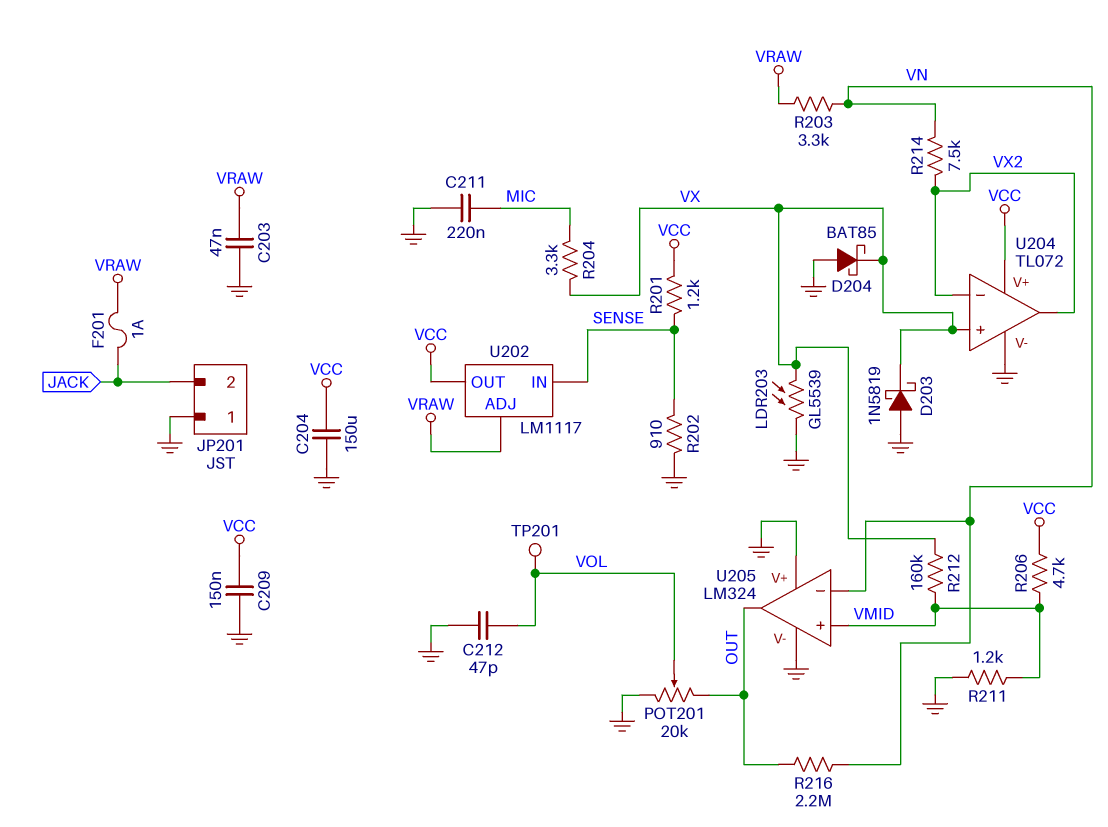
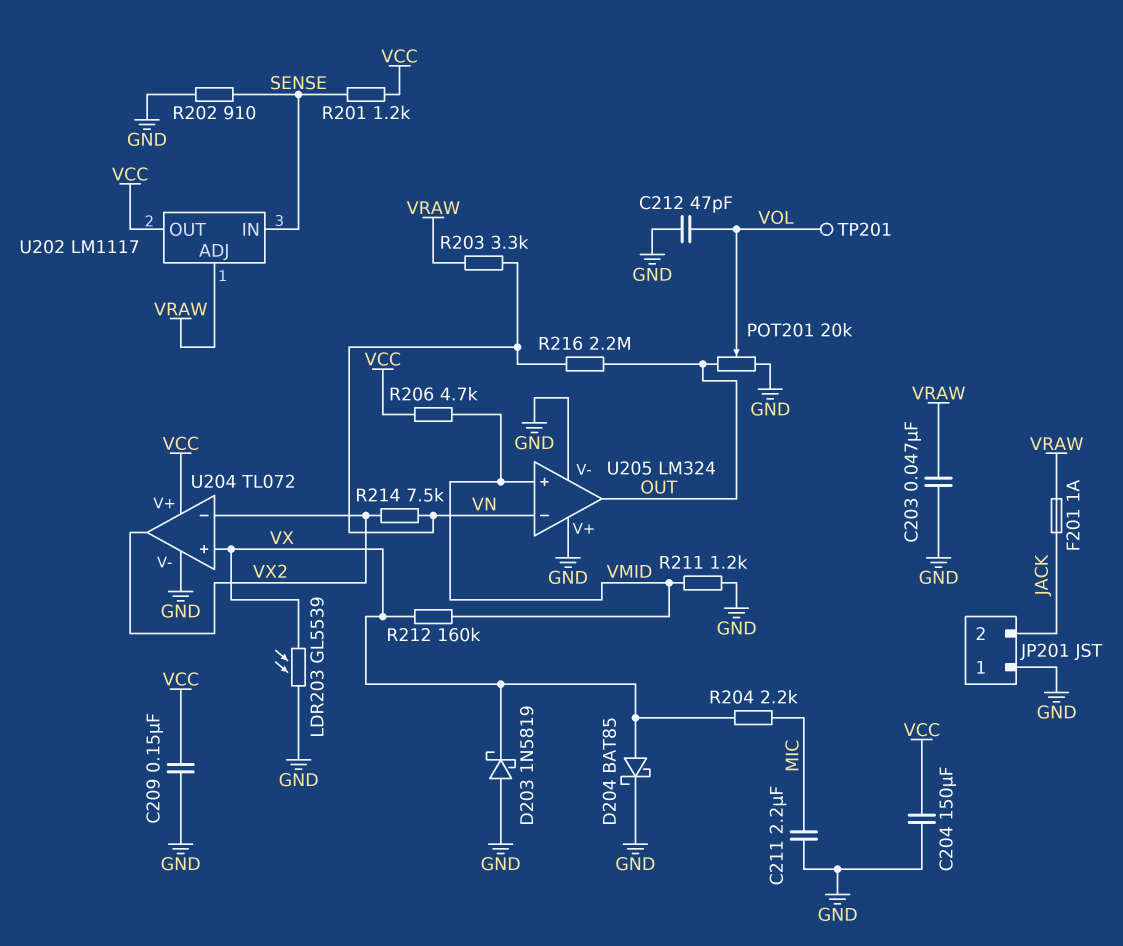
C211: 220nF (GND, MIC) -> 2.2uF (GND, MIC)
D204: schottky BAT85 (A GND, K VX) -> schottky BAT85 (A VX, K GND)
R204: 3.3k (MIC, VX) -> 2.2k (MIC, VX)

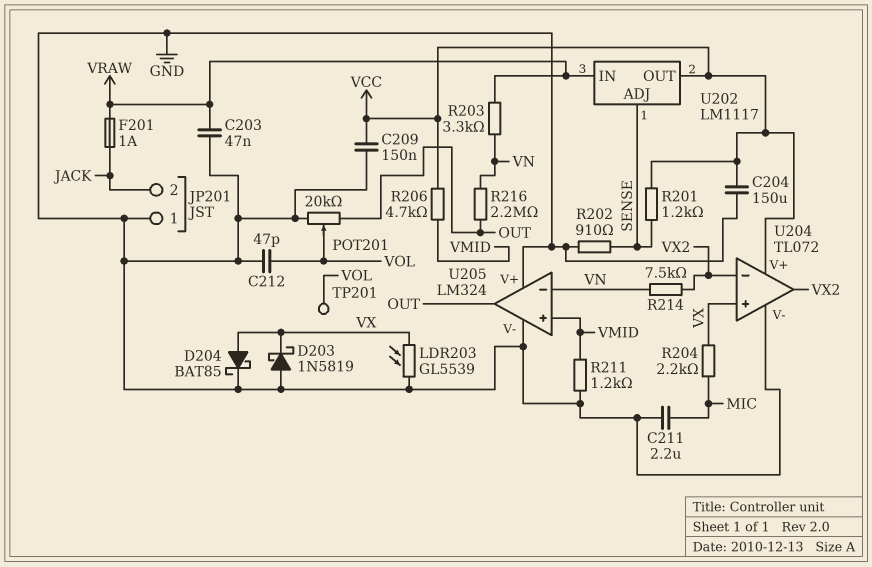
R212: 160k (VMID, VX) -> none
U202 pin ADJ: VRAW -> SENSE
U202 pin IN: SENSE -> VRAW

